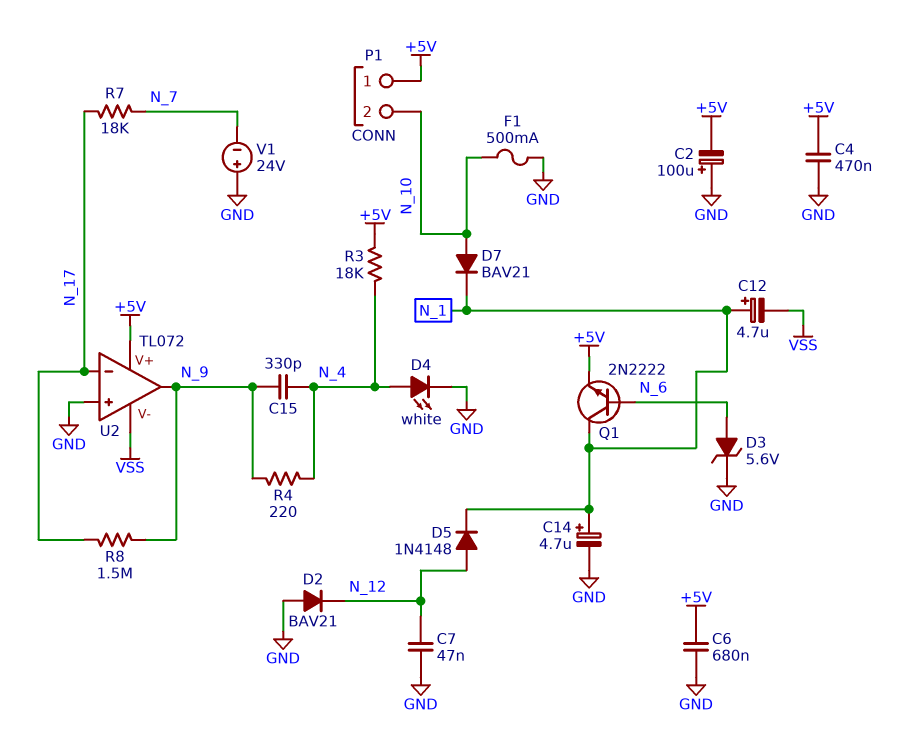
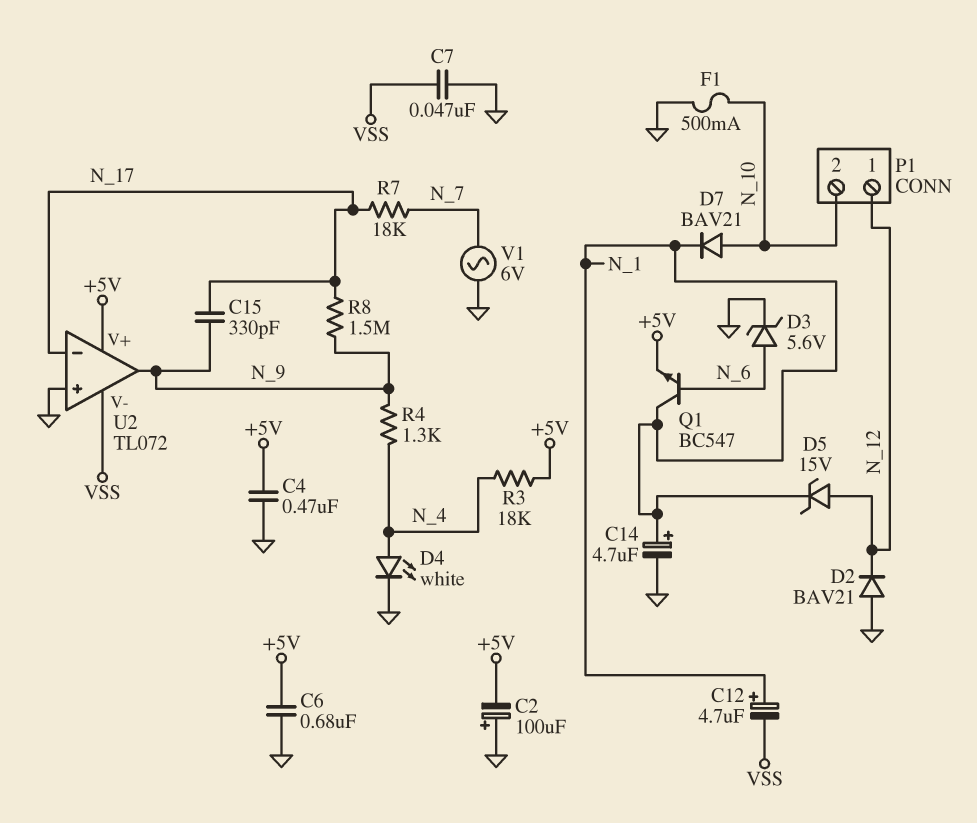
C7: 47nF (GND, N_12) -> 47nF (GND, VSS)
C15: 330pF (N_4, N_9) -> 330pF (N_9, N_17)
D5: diode 1N4148 (A N_12, K N_1) -> zener 15V (A N_12, K N_1)
P1 pin 1: +5V -> N_12
Q1: NPN 2N2222 (B N_6, C N_1, E +5V) -> NPN BC547 (B N_6, C N_1, E +5V)
R4: 220 (N_4, N_9) -> 1.3k (N_4, N_9)
V1: 24V (plus GND, minus N_7) -> AC 6V (GND, N_7)

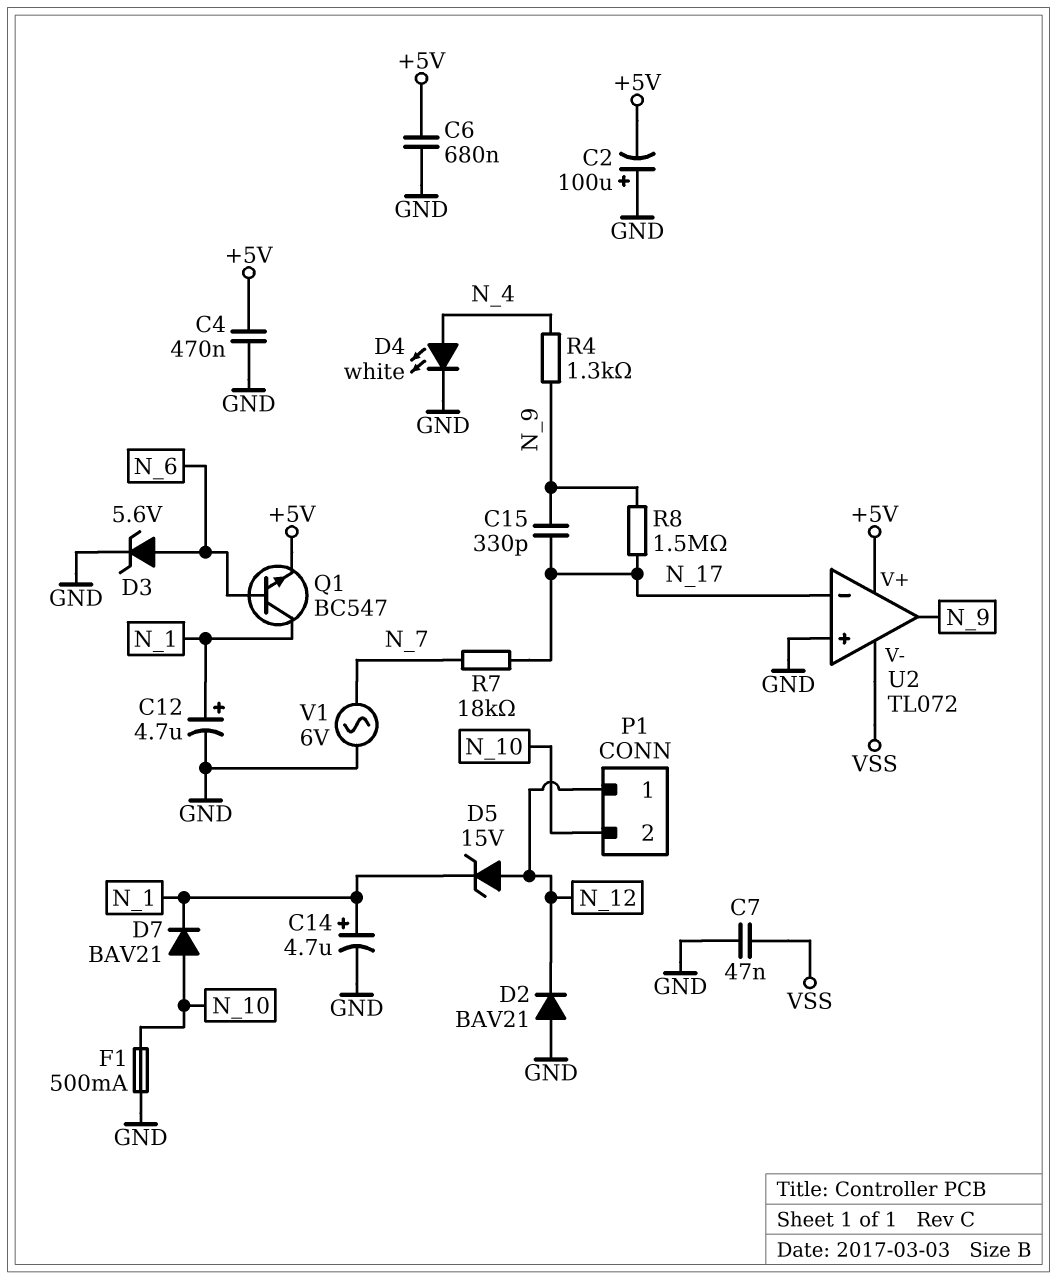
C12: 4.7uF (plus N_1, minus VSS) -> 4.7uF (plus N_1, minus GND)
R3: 18k (+5V, N_4) -> none

